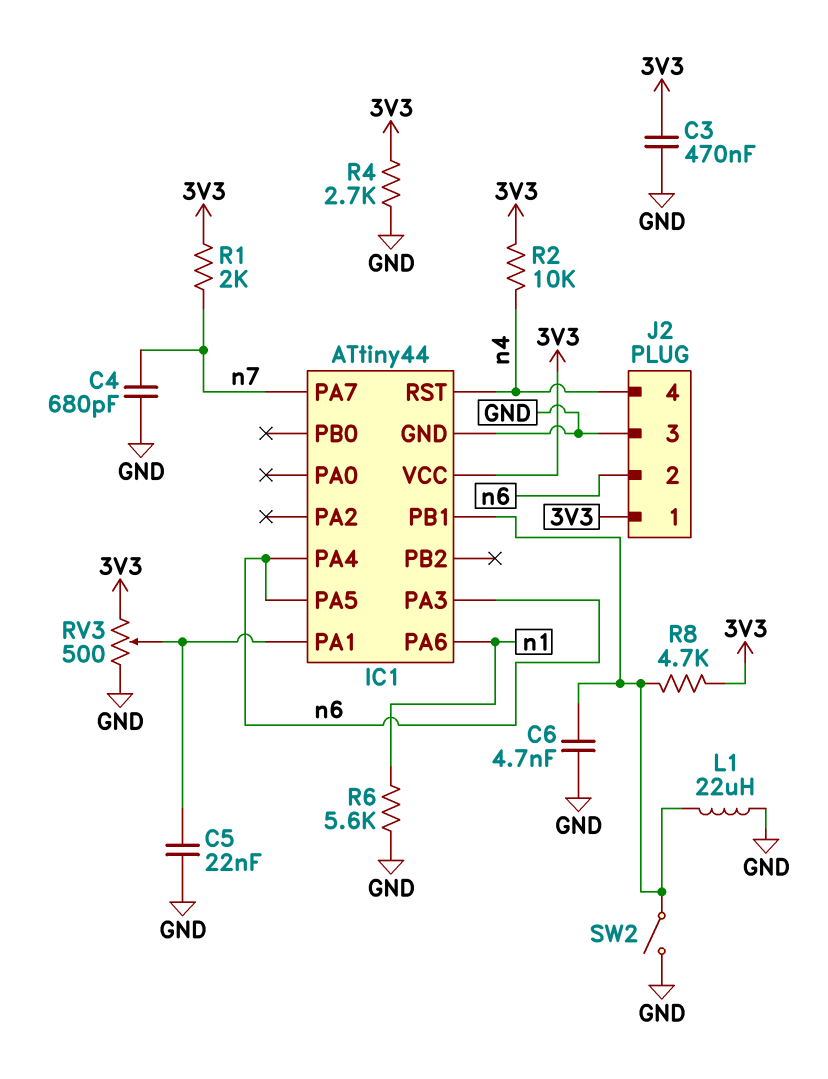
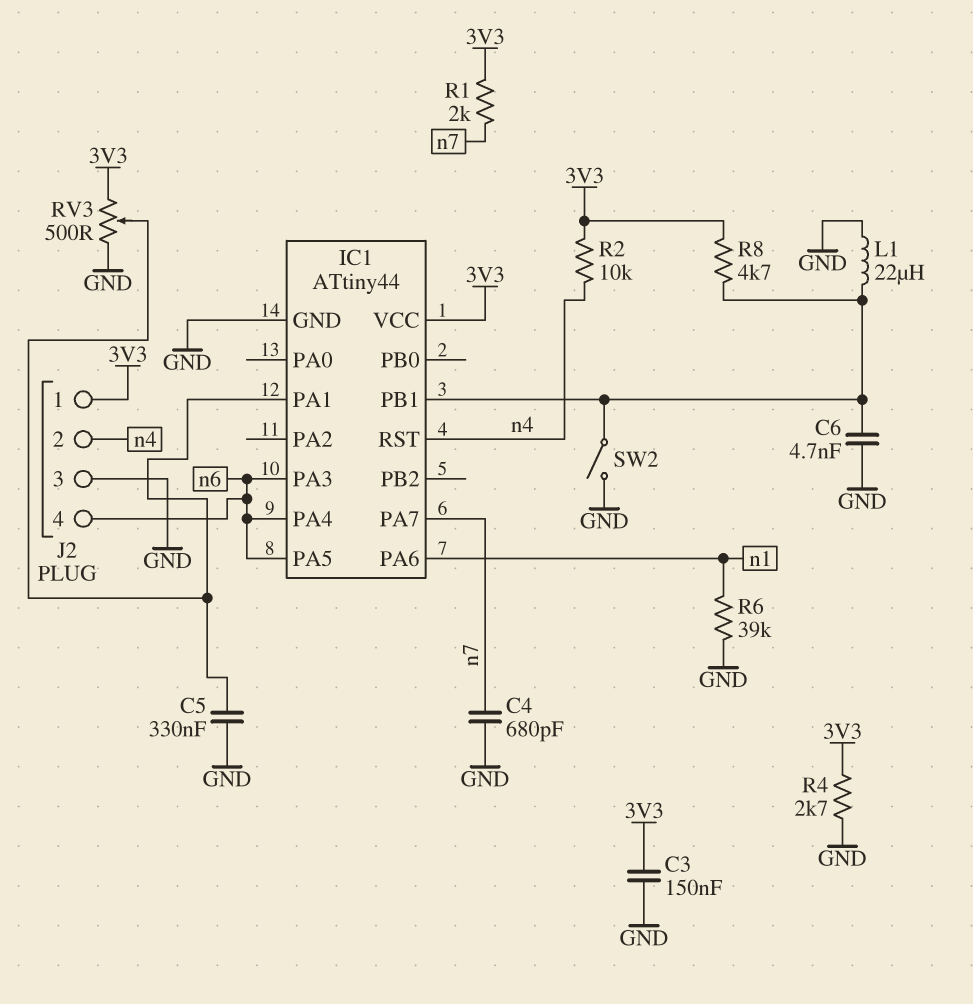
C3: 470nF (3V3, GND) -> 150nF (3V3, GND)
C5: 22nF (GND, IC1/PA1) -> 330nF (GND, IC1/PA1)
J2 pin 2: n6 -> n4
J2 pin 4: n4 -> n6
R6: 5.6k (GND, n1) -> 39k (GND, n1)

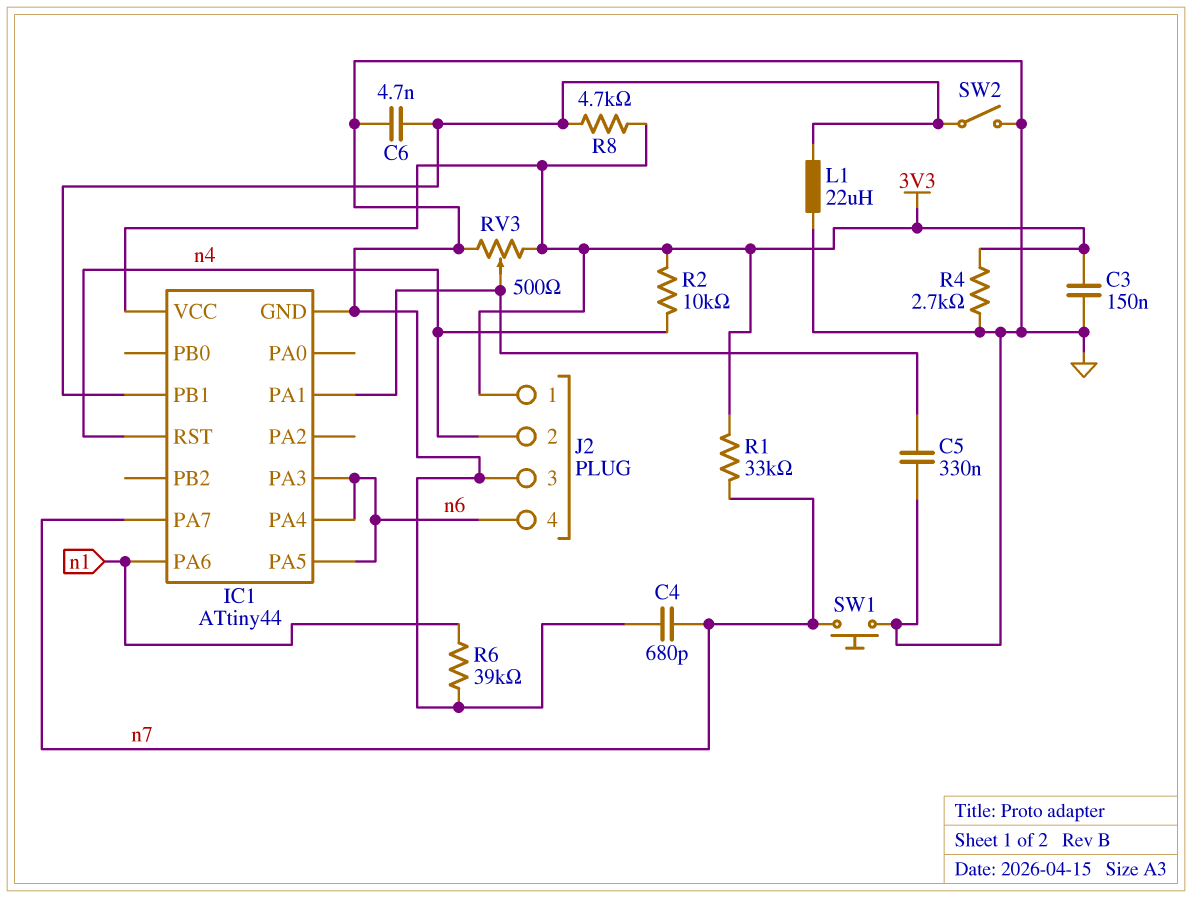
R1: 2k (3V3, n7) -> 33k (3V3, n7)
SW1: none -> button (GND, n7)

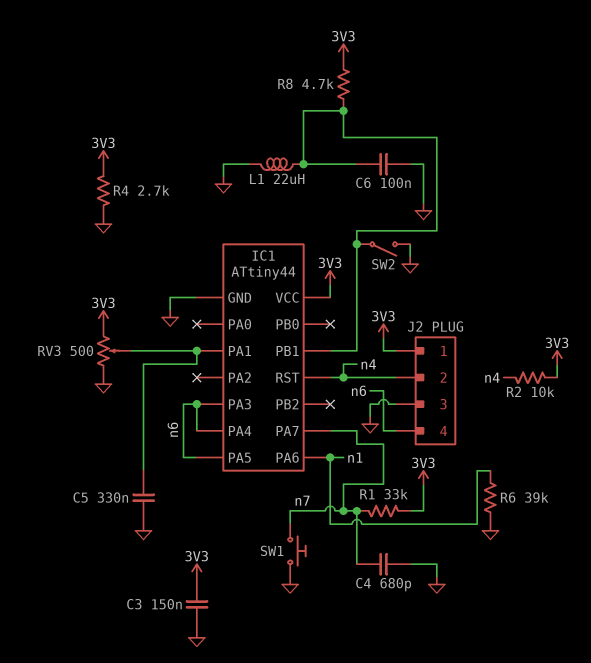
C6: 4.7nF (GND, IC1/PB1) -> 100nF (GND, IC1/PB1)

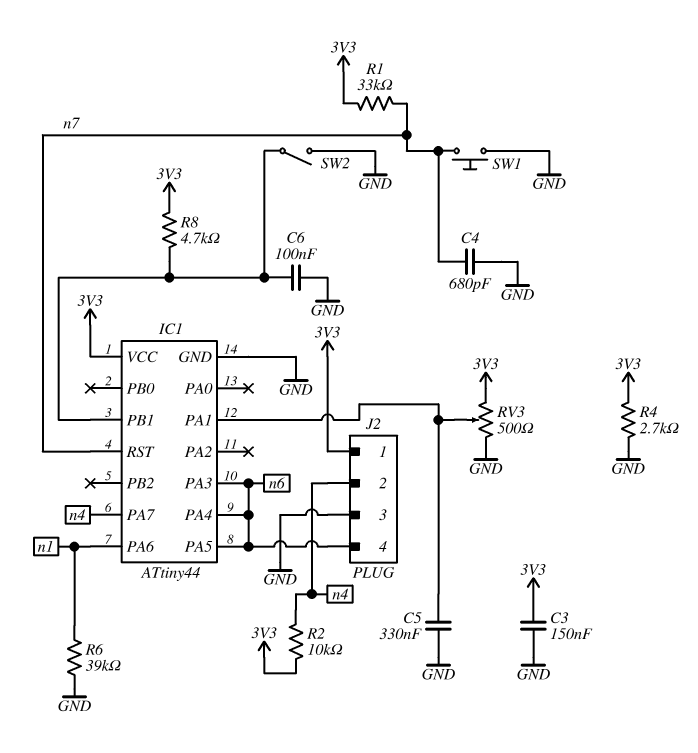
IC1 pin PA7: n7 -> n4
IC1 pin RST: n4 -> n7
L1: 22uH (GND, IC1/PB1) -> none

